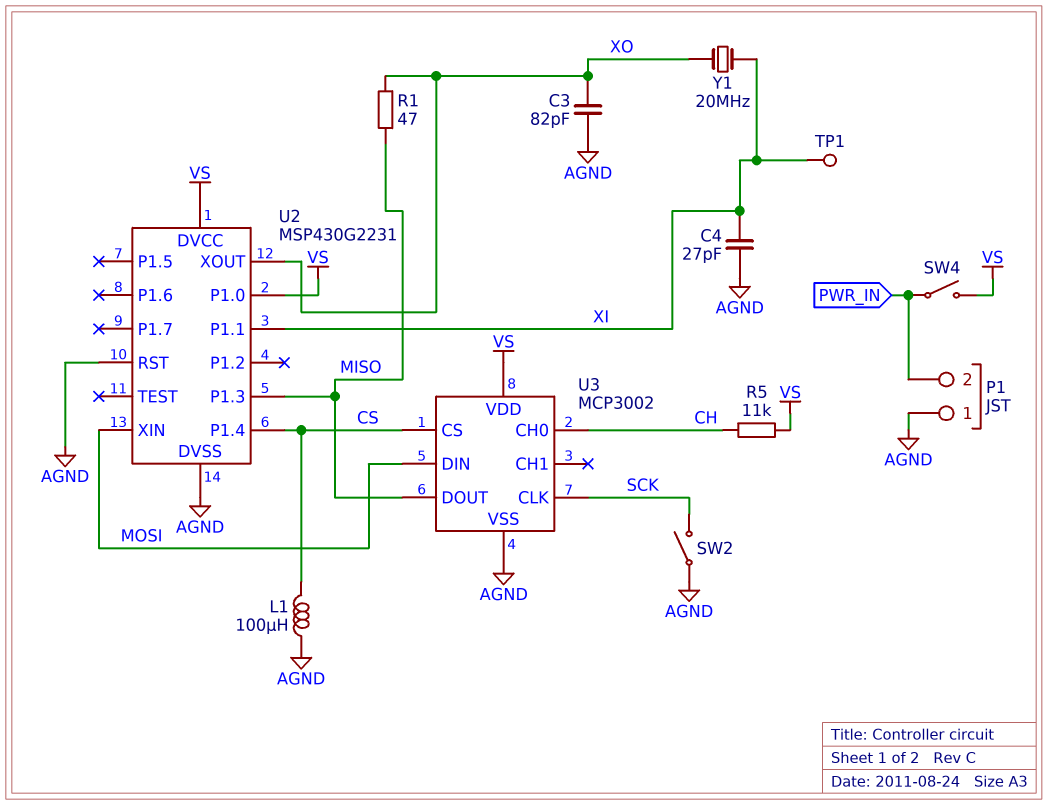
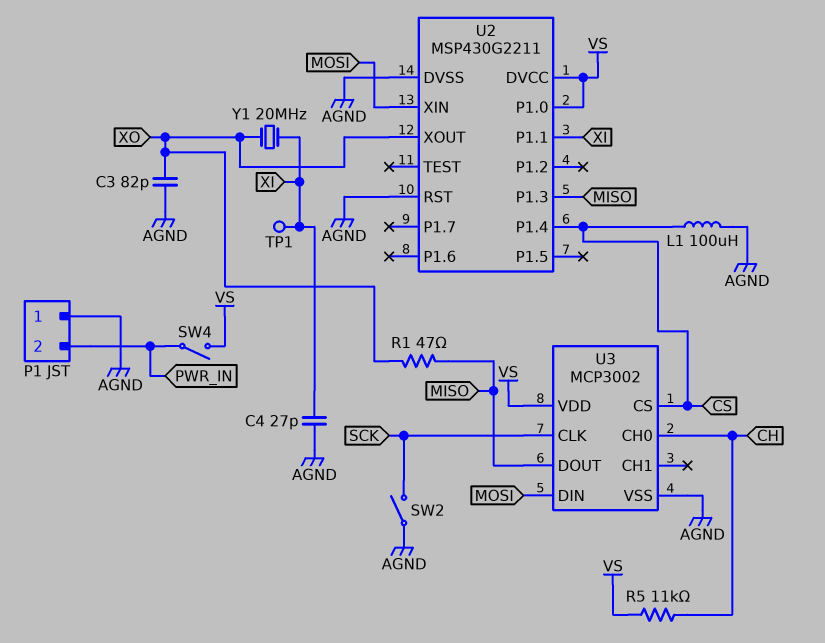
U2: MSP430G2231 -> MSP430G2211

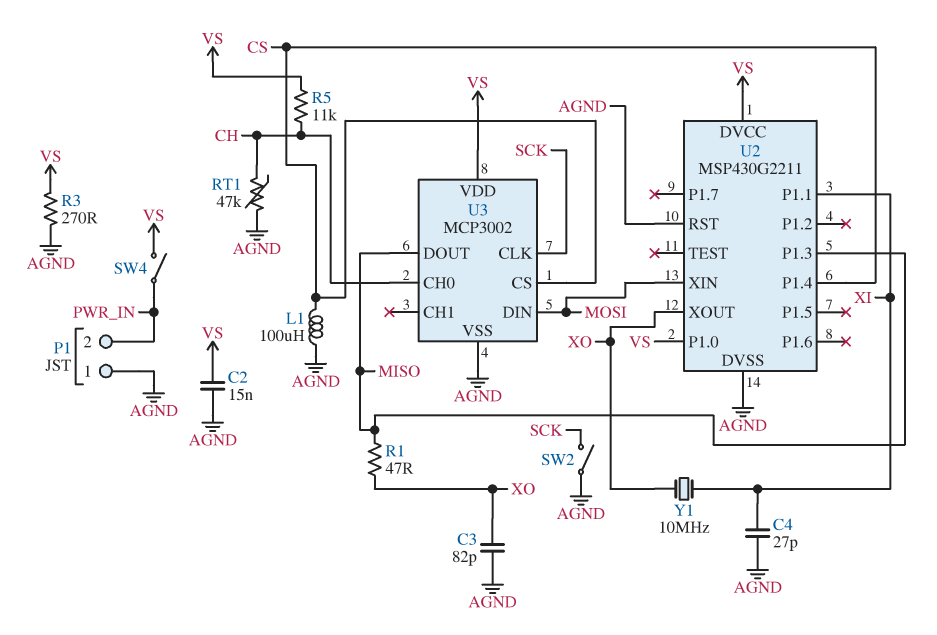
C2: none -> 15nF (AGND, VS)
R3: none -> 270 (AGND, VS)
RT1: none -> 47k (AGND, CH)
TP1: test point (XI) -> none
Y1: 20MHz (XI, XO) -> 10MHz (XI, XO)

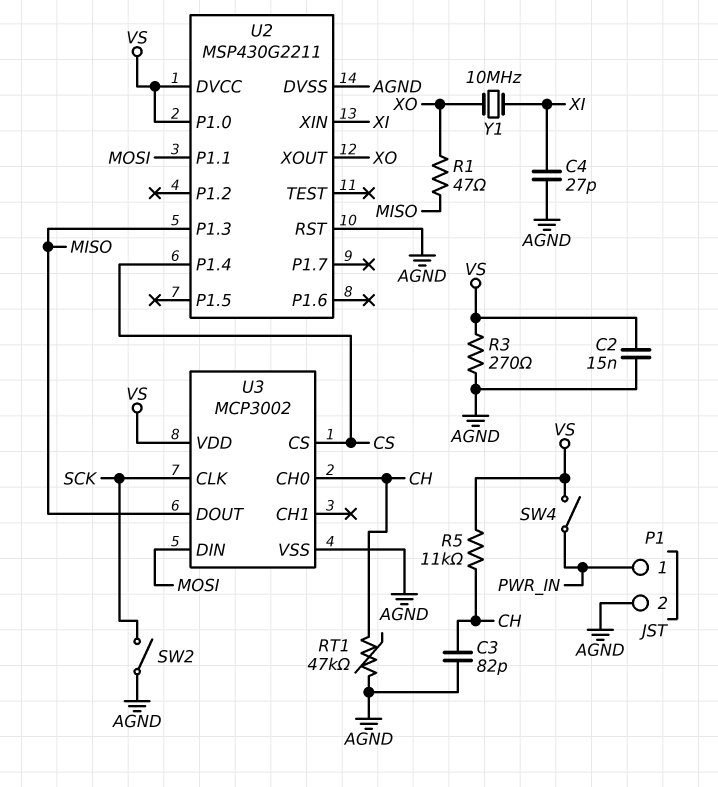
C3: 82pF (AGND, XO) -> 82pF (AGND, CH)
L1: 100uH (AGND, CS) -> none
P1 pin 1: AGND -> PWR_IN
P1 pin 2: PWR_IN -> AGND
U2 pin P1.1: XI -> MOSI
U2 pin XIN: MOSI -> XI

